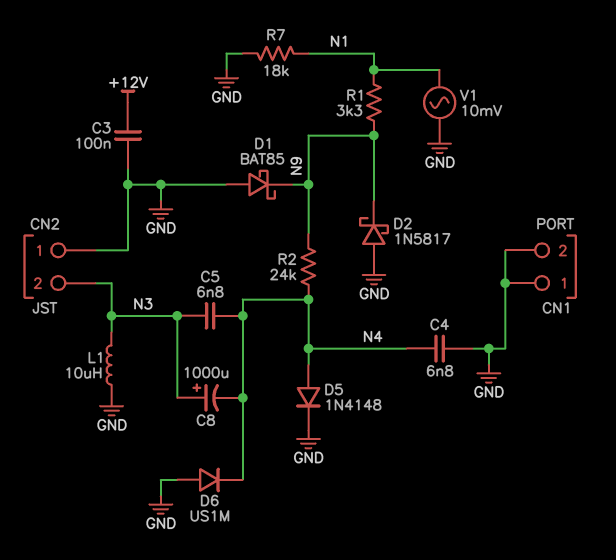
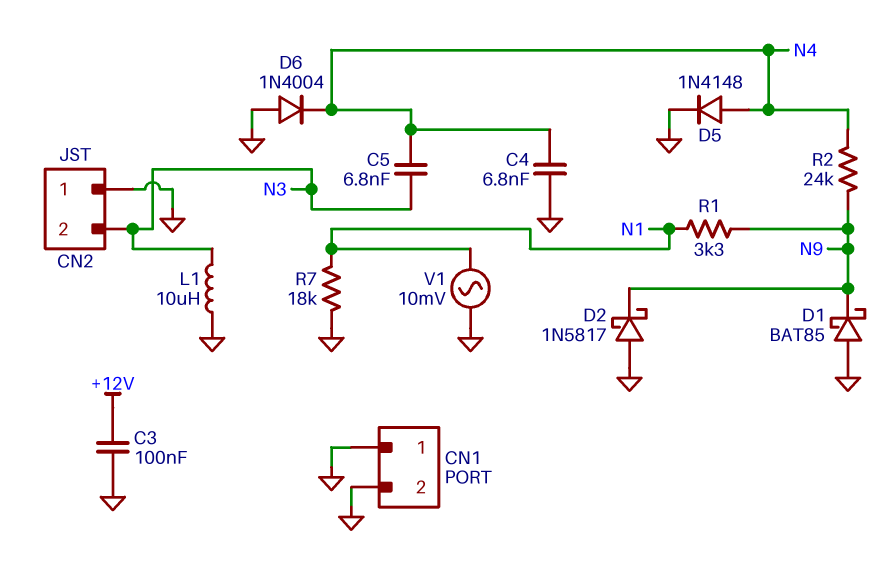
C8: 1000uF (plus N3, minus N4) -> none
D6: diode US1M (A GND, K N4) -> diode 1N4004 (A GND, K N4)

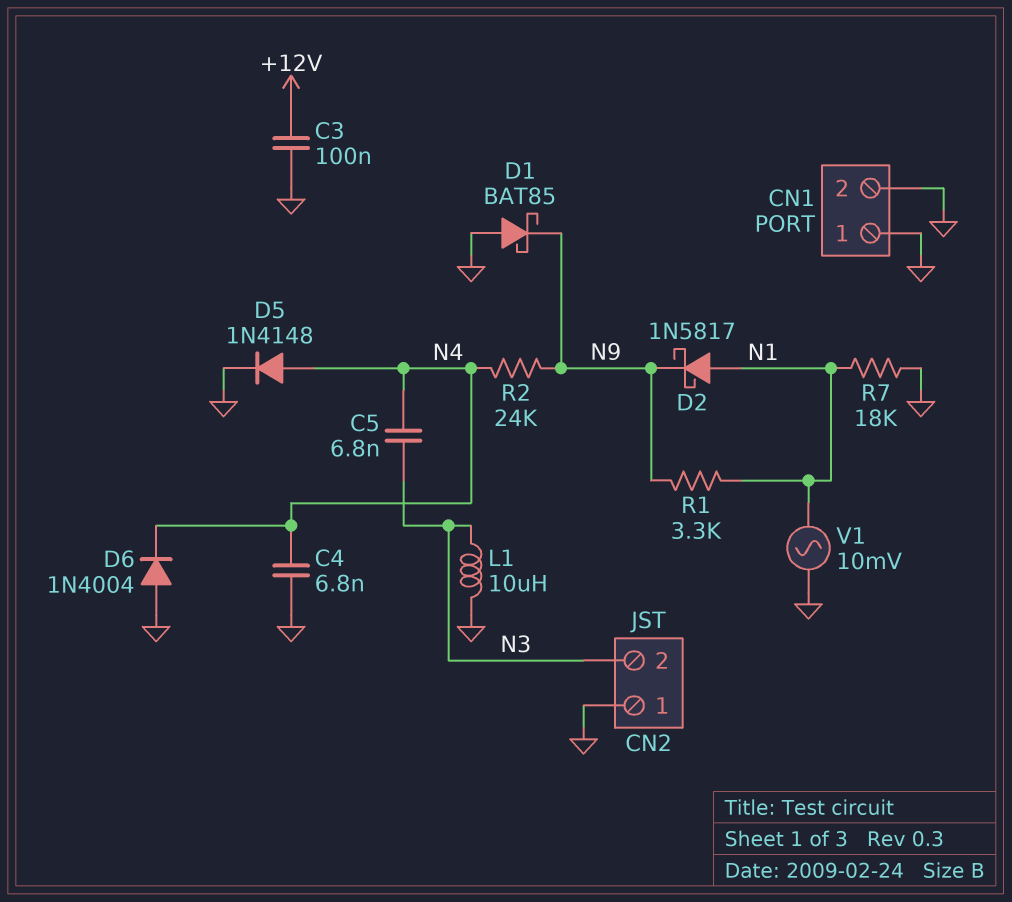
D2: schottky 1N5817 (A GND, K N9) -> schottky 1N5817 (A N1, K N9)

